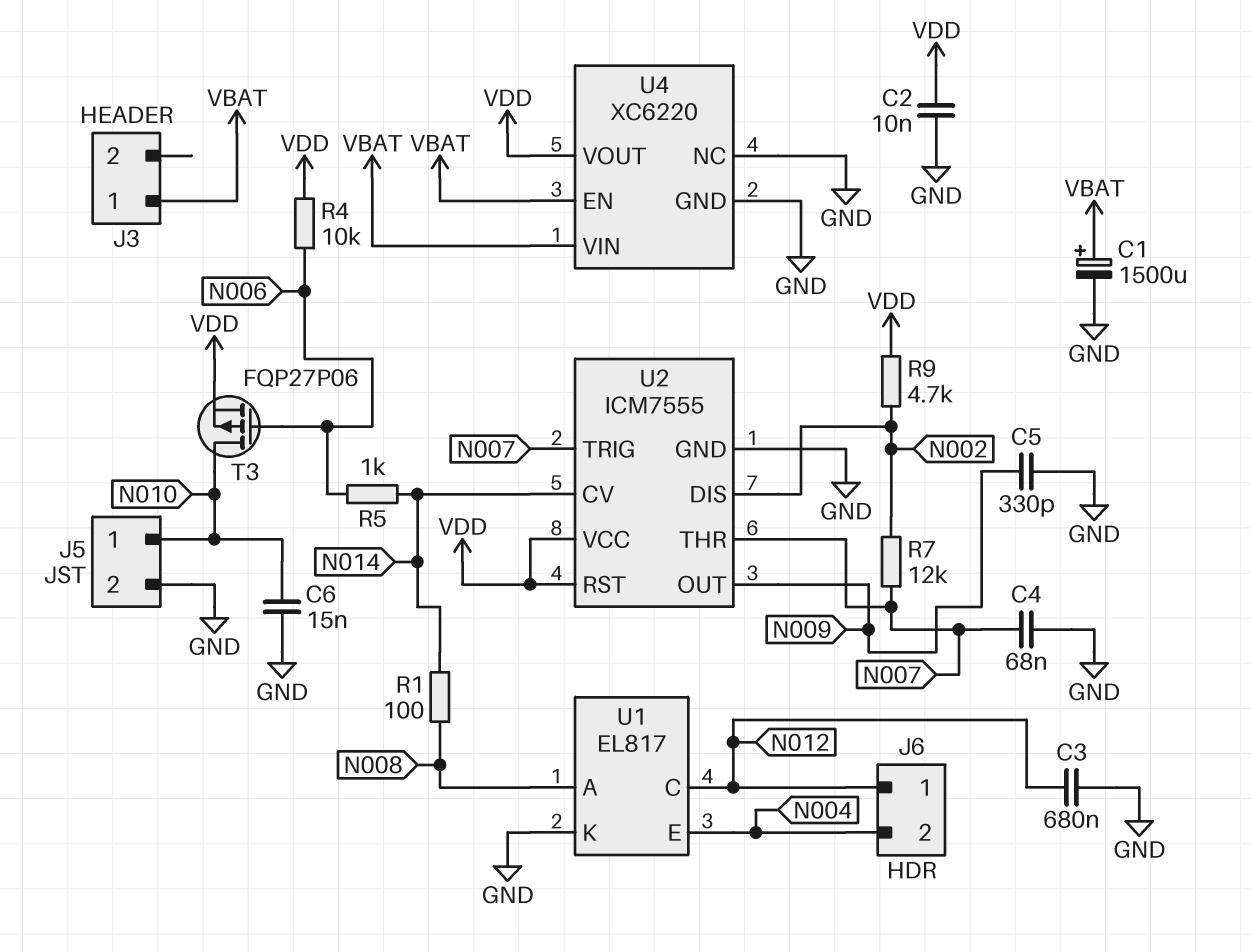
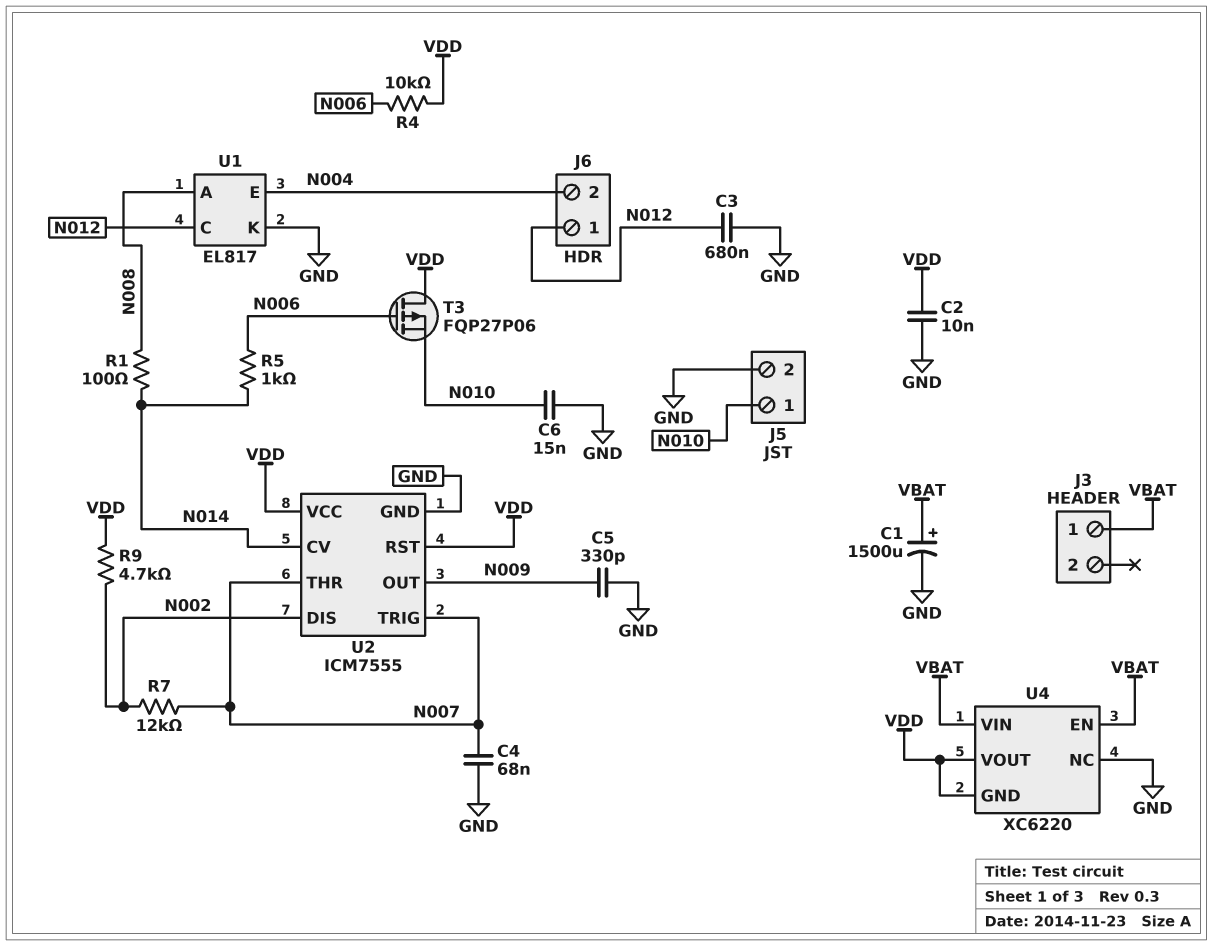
T3: PMOS FQP27P06 (G N006, D N010, S VDD) -> PMOS FQP27P06 (G N006, D VDD, S N010)
U4 pin GND: GND -> VDD

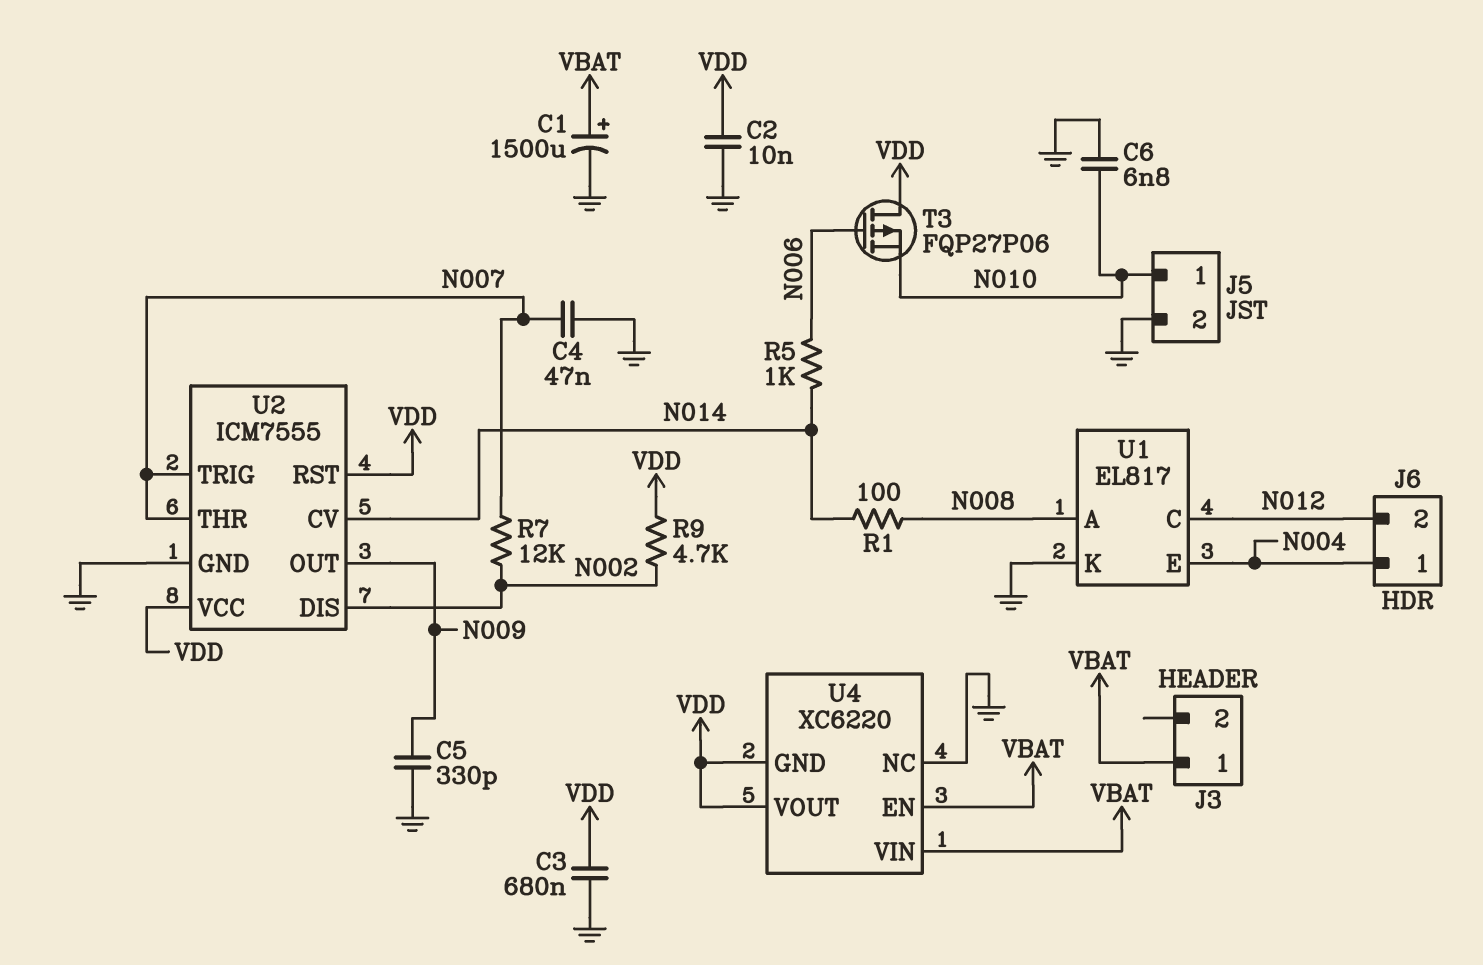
C3: 680nF (GND, N012) -> 680nF (GND, VDD)
C4: 68nF (GND, N007) -> 47nF (GND, N007)
C6: 15nF (GND, N010) -> 6.8nF (GND, N010)
J6 pin 1: N012 -> N004
J6 pin 2: N004 -> N012
R4: 10k (N006, VDD) -> none

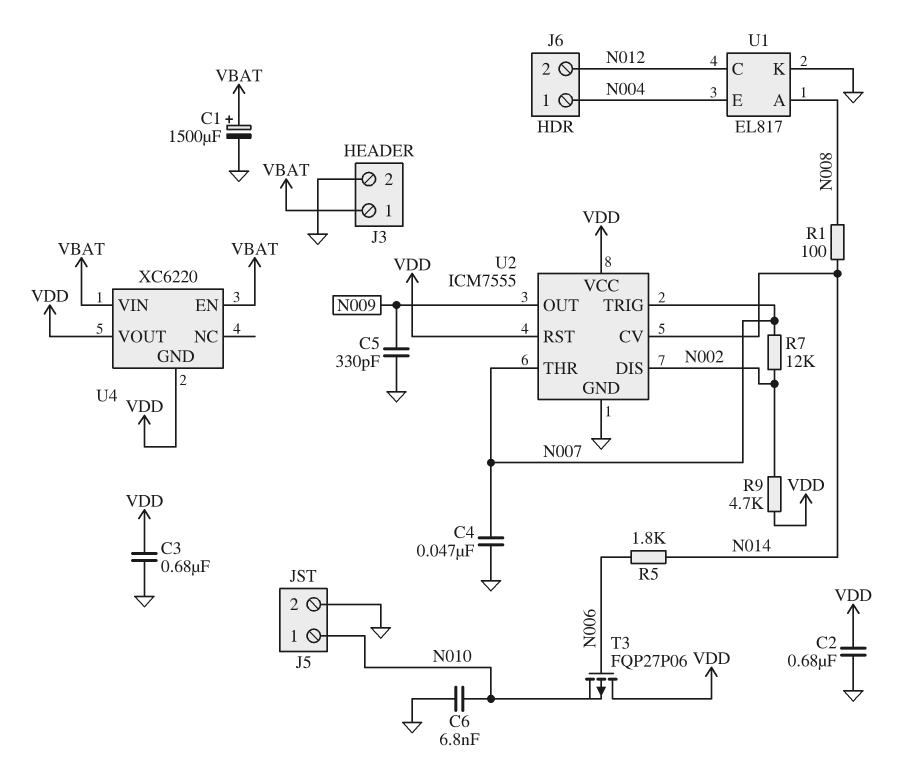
C2: 10nF (GND, VDD) -> 680nF (GND, VDD)
J3 pin 2: none -> GND
R5: 1k (N006, N014) -> 1.8k (N006, N014)
U4 pin NC: GND -> none

